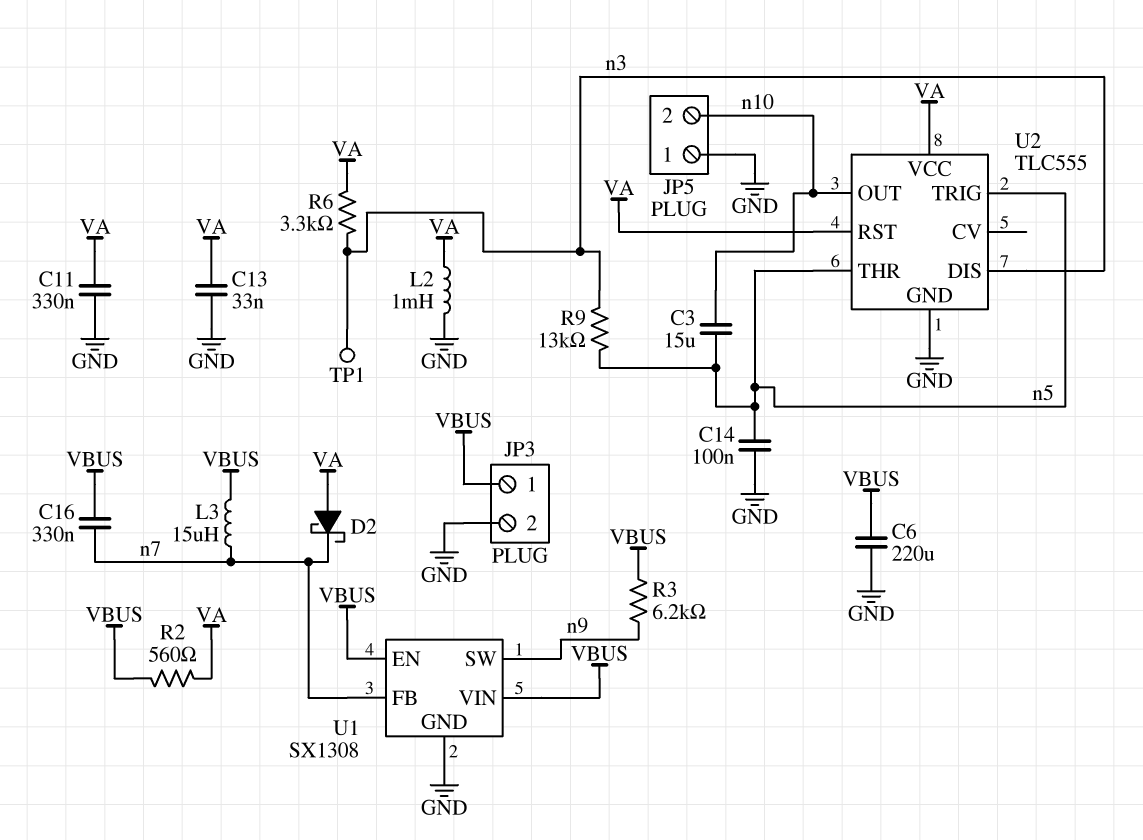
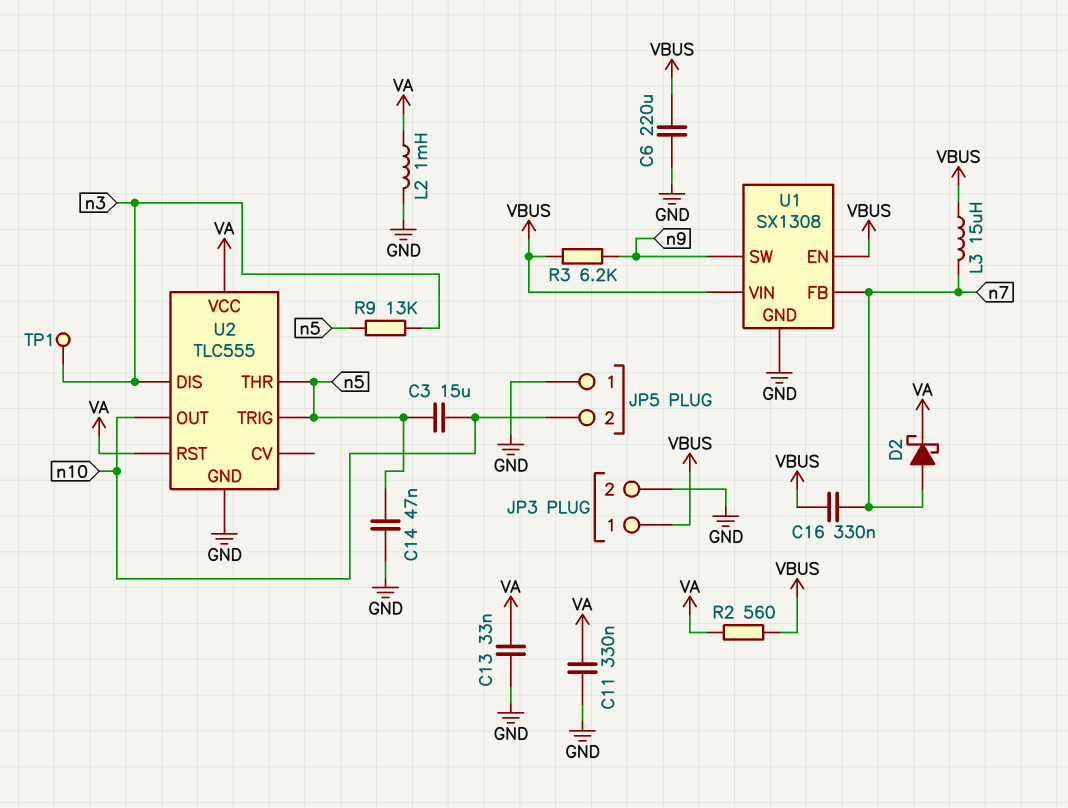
C14: 100nF (GND, n5) -> 47nF (GND, n5)
D2: schottky (A VA, K n7) -> schottky (A n7, K VA)
R6: 3.3k (VA, n3) -> none

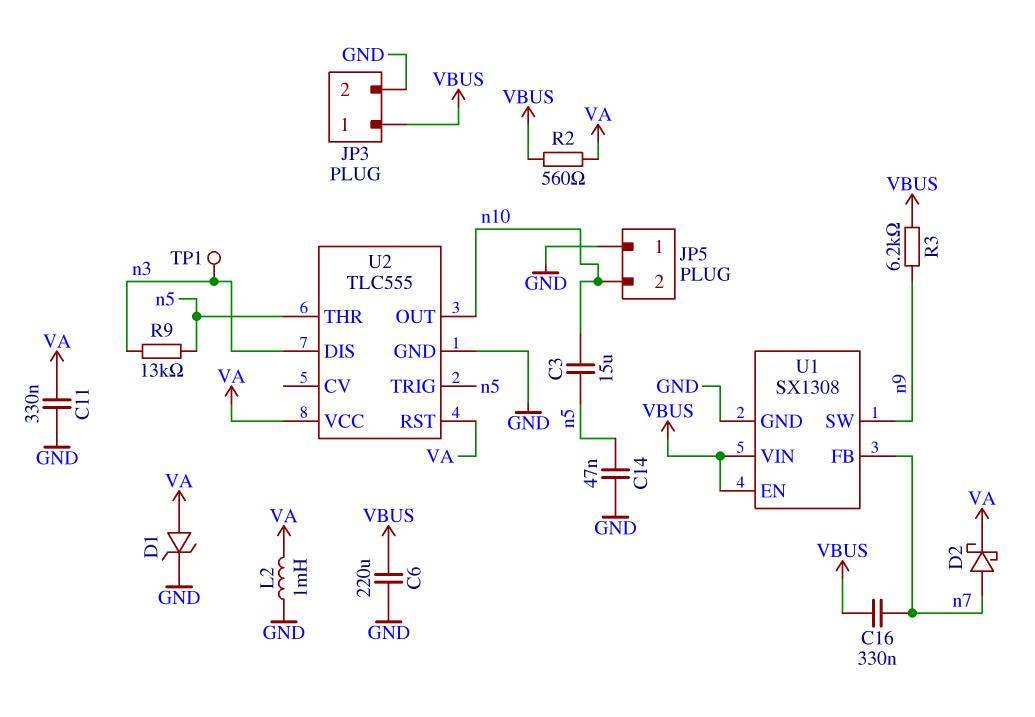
C13: 33nF (GND, VA) -> none
D1: none -> zener (A VA, K GND)
L3: 15uH (VBUS, n7) -> none

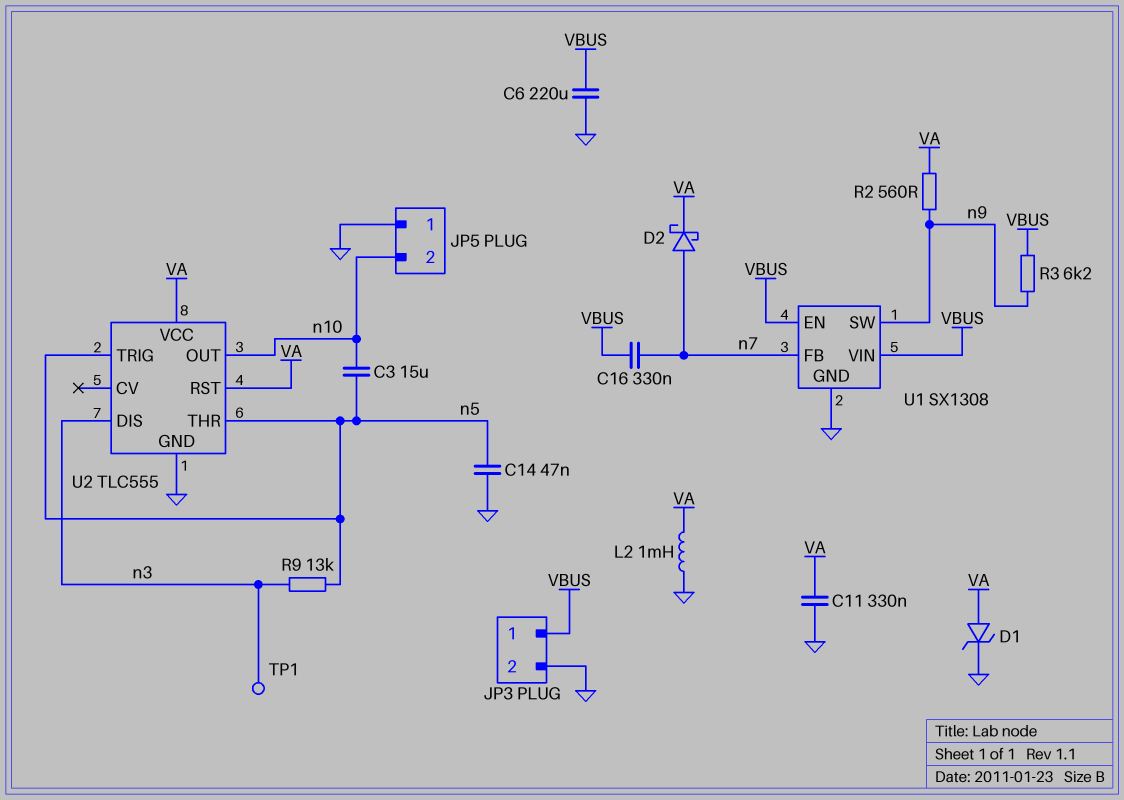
R2: 560 (VA, VBUS) -> 560 (VA, n9)

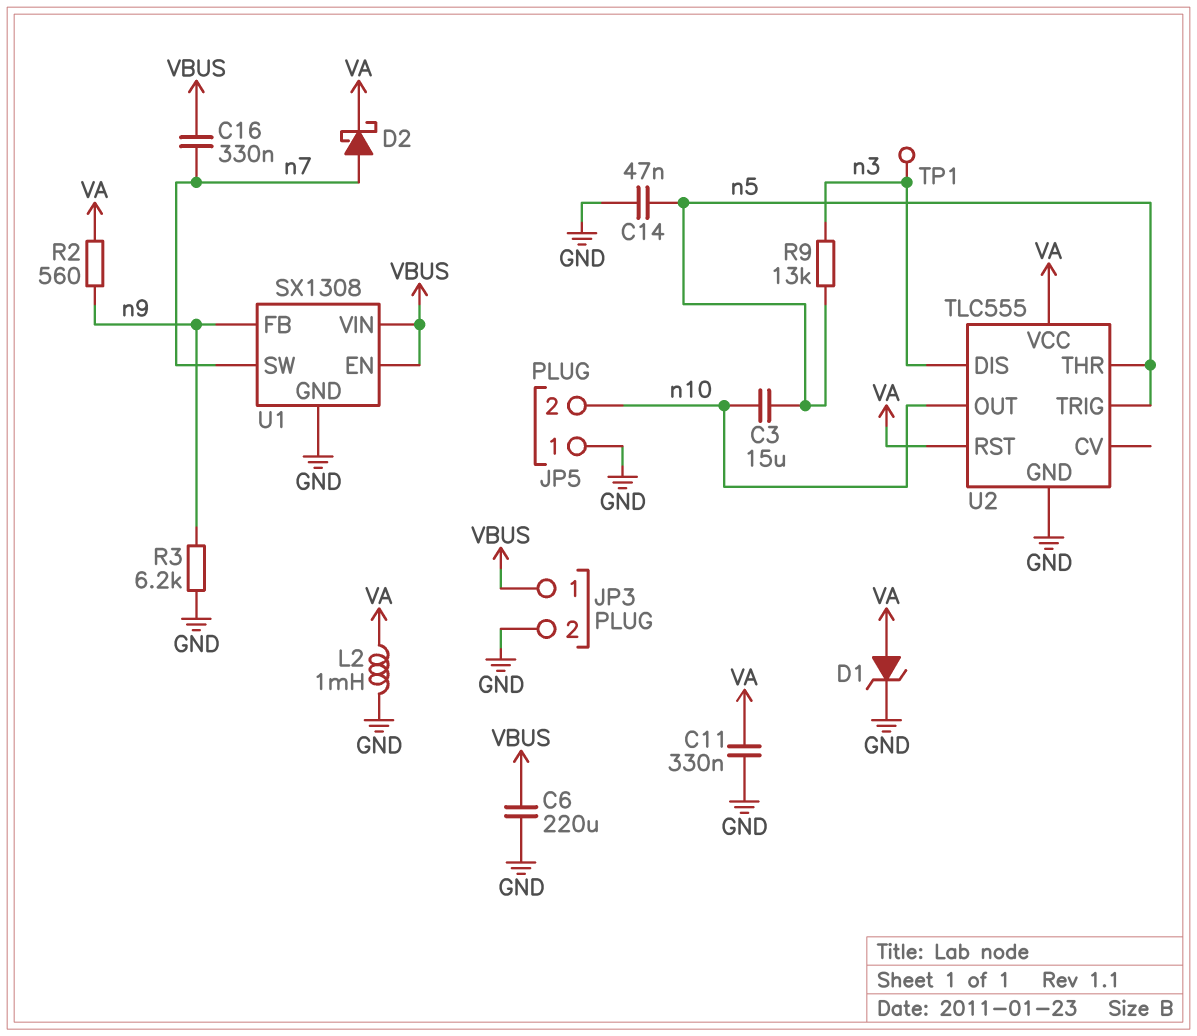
R3: 6.2k (VBUS, n9) -> 6.2k (GND, n9)
U1 pin FB: n7 -> n9
U1 pin SW: n9 -> n7

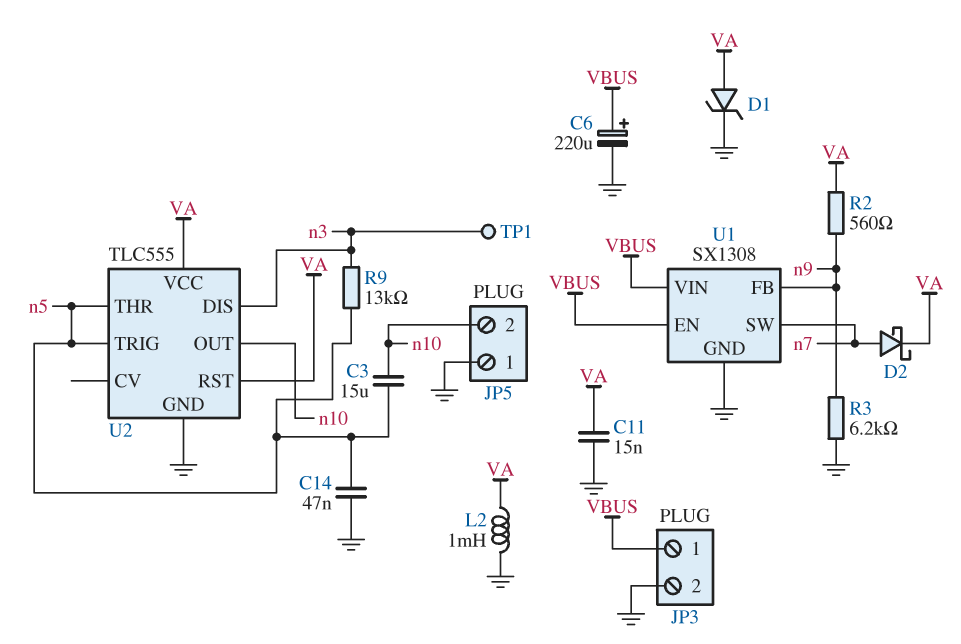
C6: 220uF (GND, VBUS) -> 220uF (plus VBUS, minus GND)
C11: 330nF (GND, VA) -> 15nF (GND, VA)
C16: 330nF (VBUS, n7) -> none

